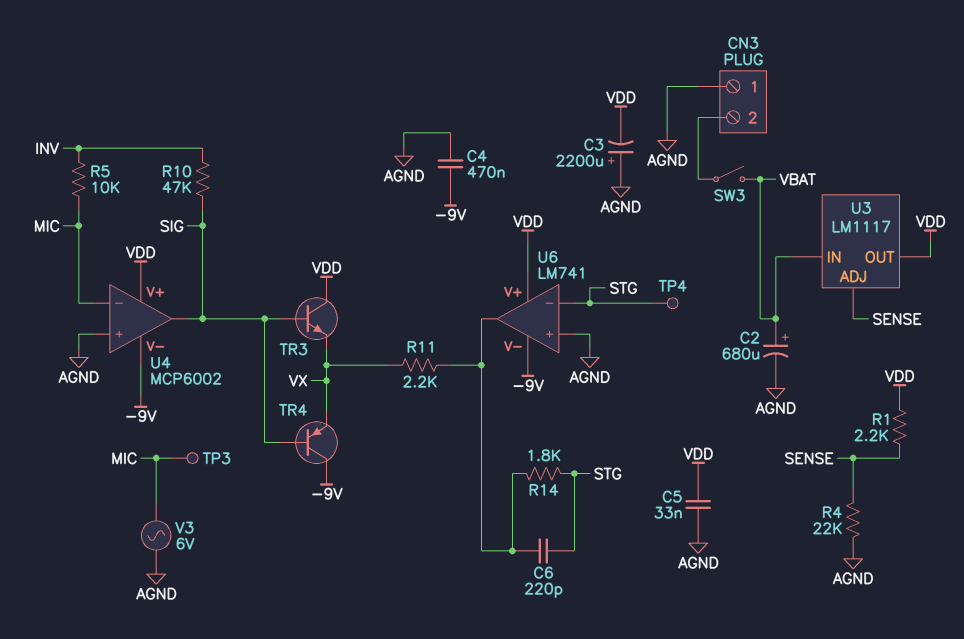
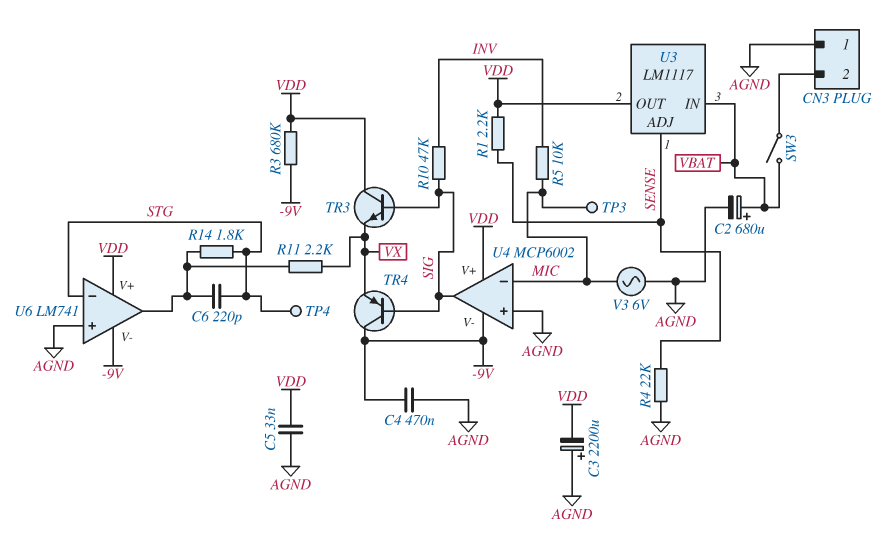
R3: none -> 680k (-9V, VDD)

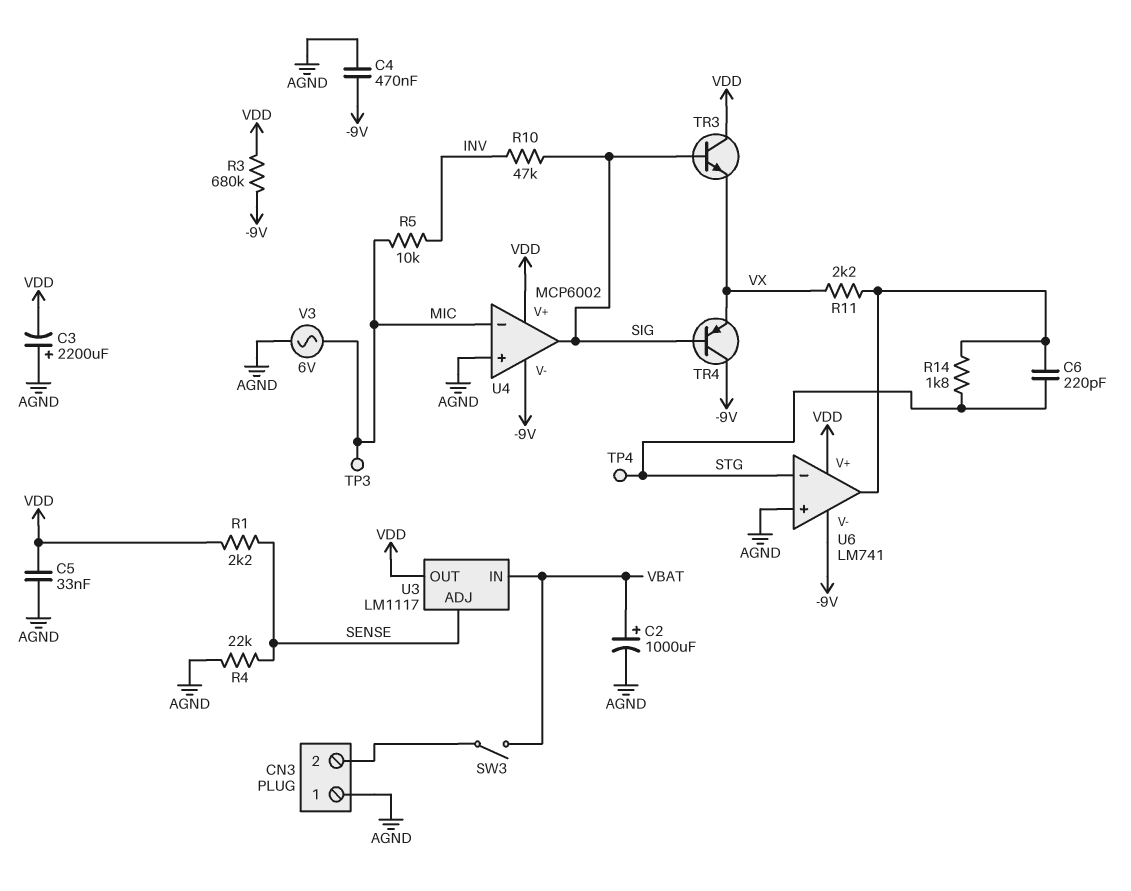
C2: 680uF (plus VBAT, minus AGND) -> 1000uF (plus VBAT, minus AGND)

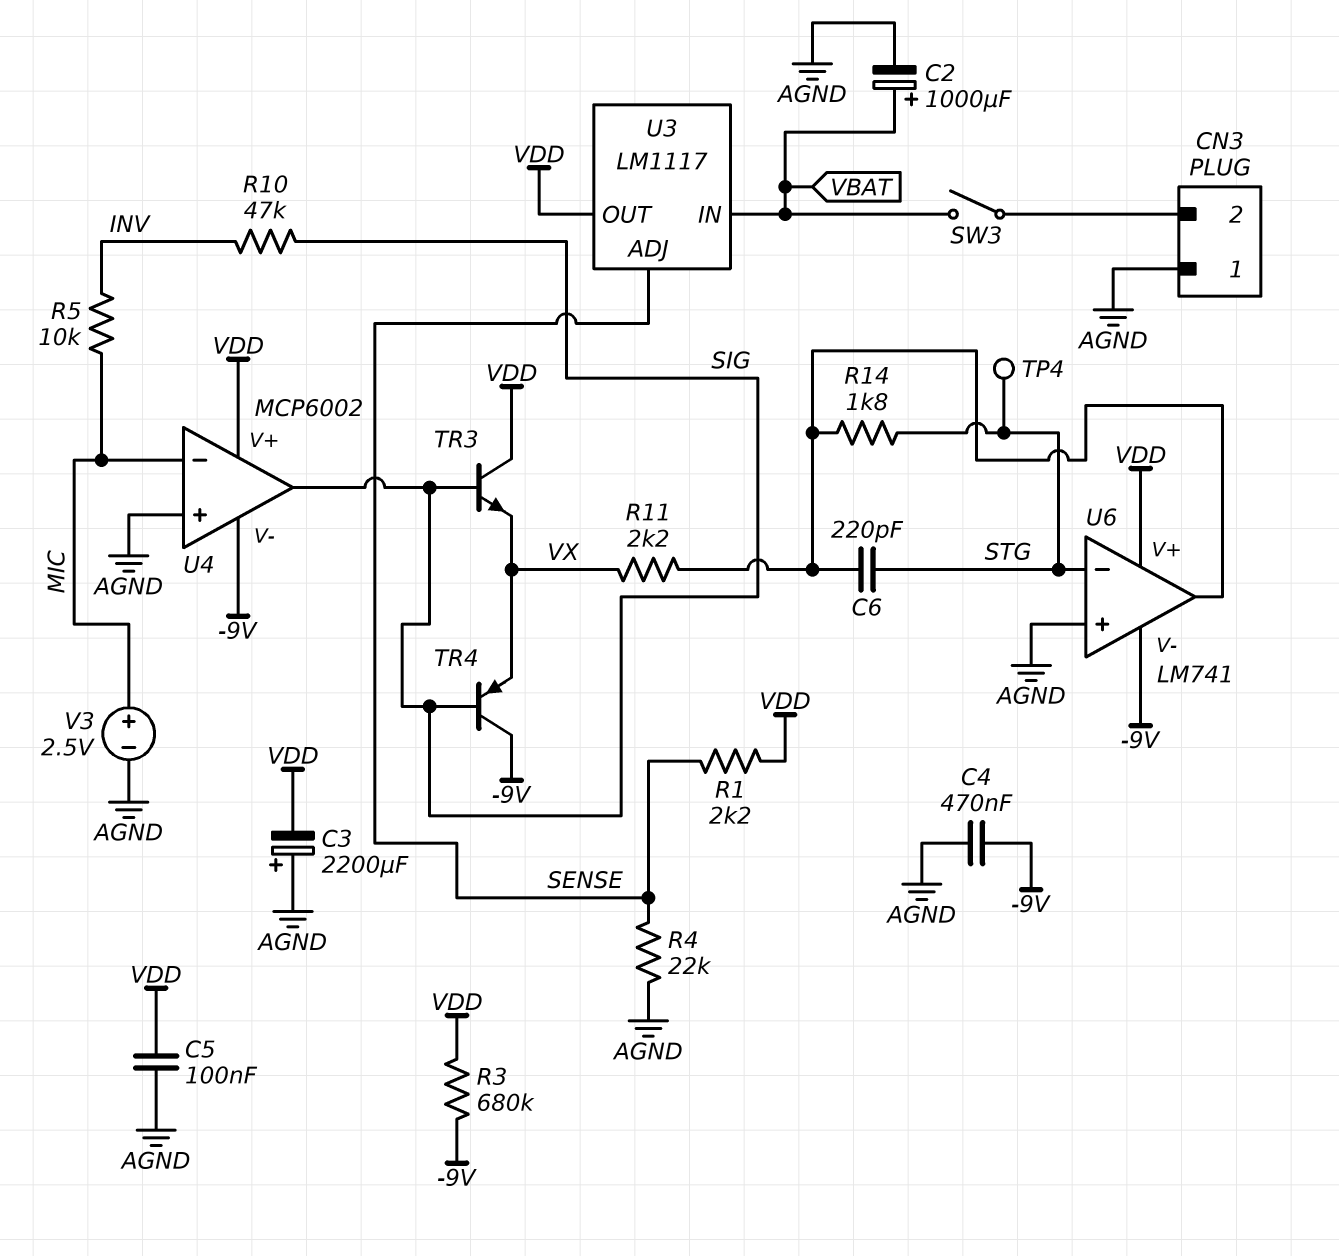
C5: 33nF (AGND, VDD) -> 100nF (AGND, VDD)
TP3: test point (MIC) -> none
V3: AC 6V (AGND, MIC) -> 2.5V (plus MIC, minus AGND)

